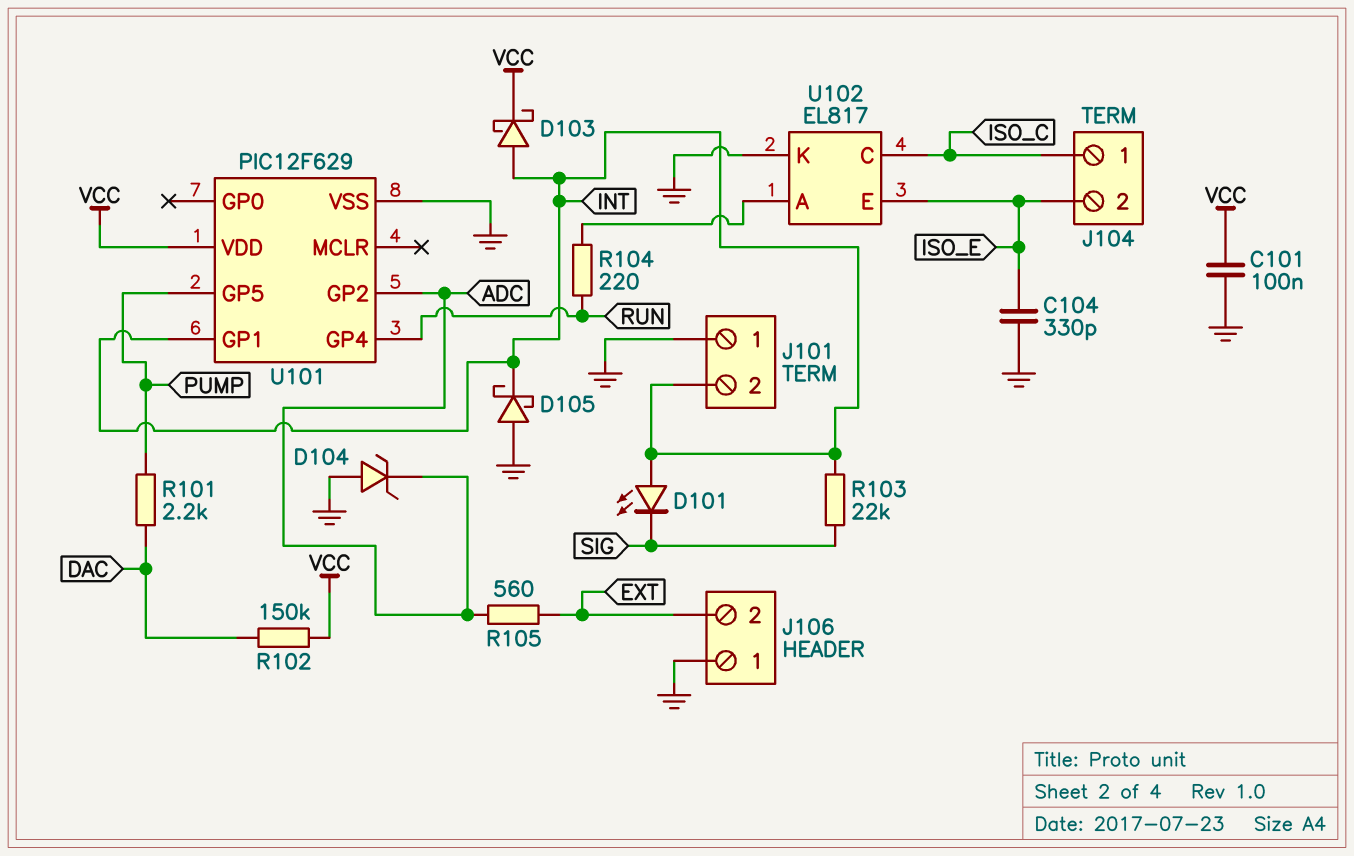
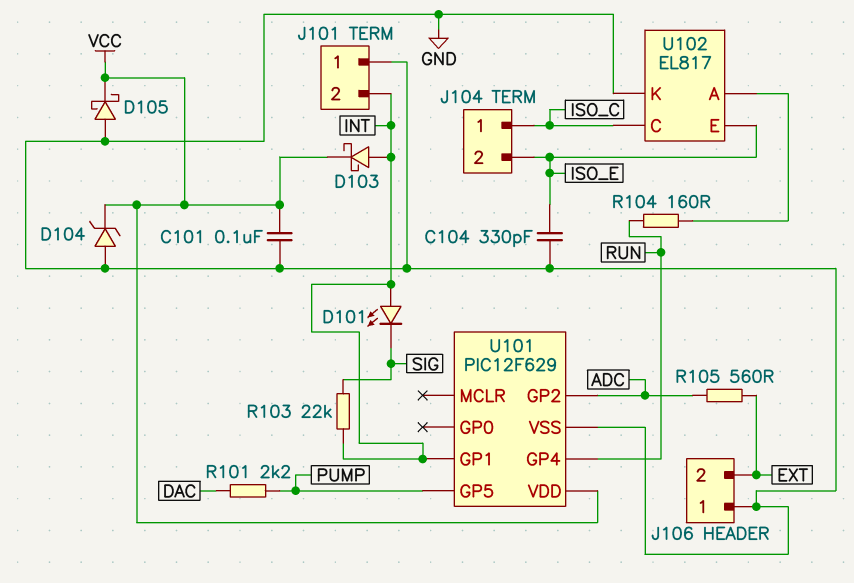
D104: zener (A GND, K ADC) -> zener (A GND, K VCC)
D105: schottky (A GND, K INT) -> schottky (A GND, K VCC)
R102: 150k (DAC, VCC) -> none
R104: 220 (RUN, U102/A) -> 160 (RUN, U102/A)

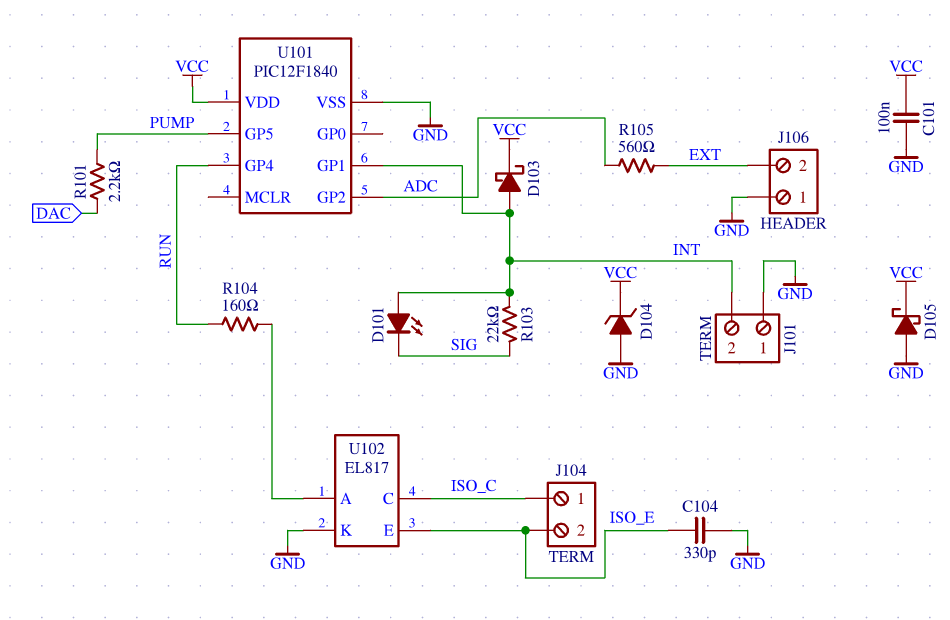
U101: PIC12F629 -> PIC12F1840

